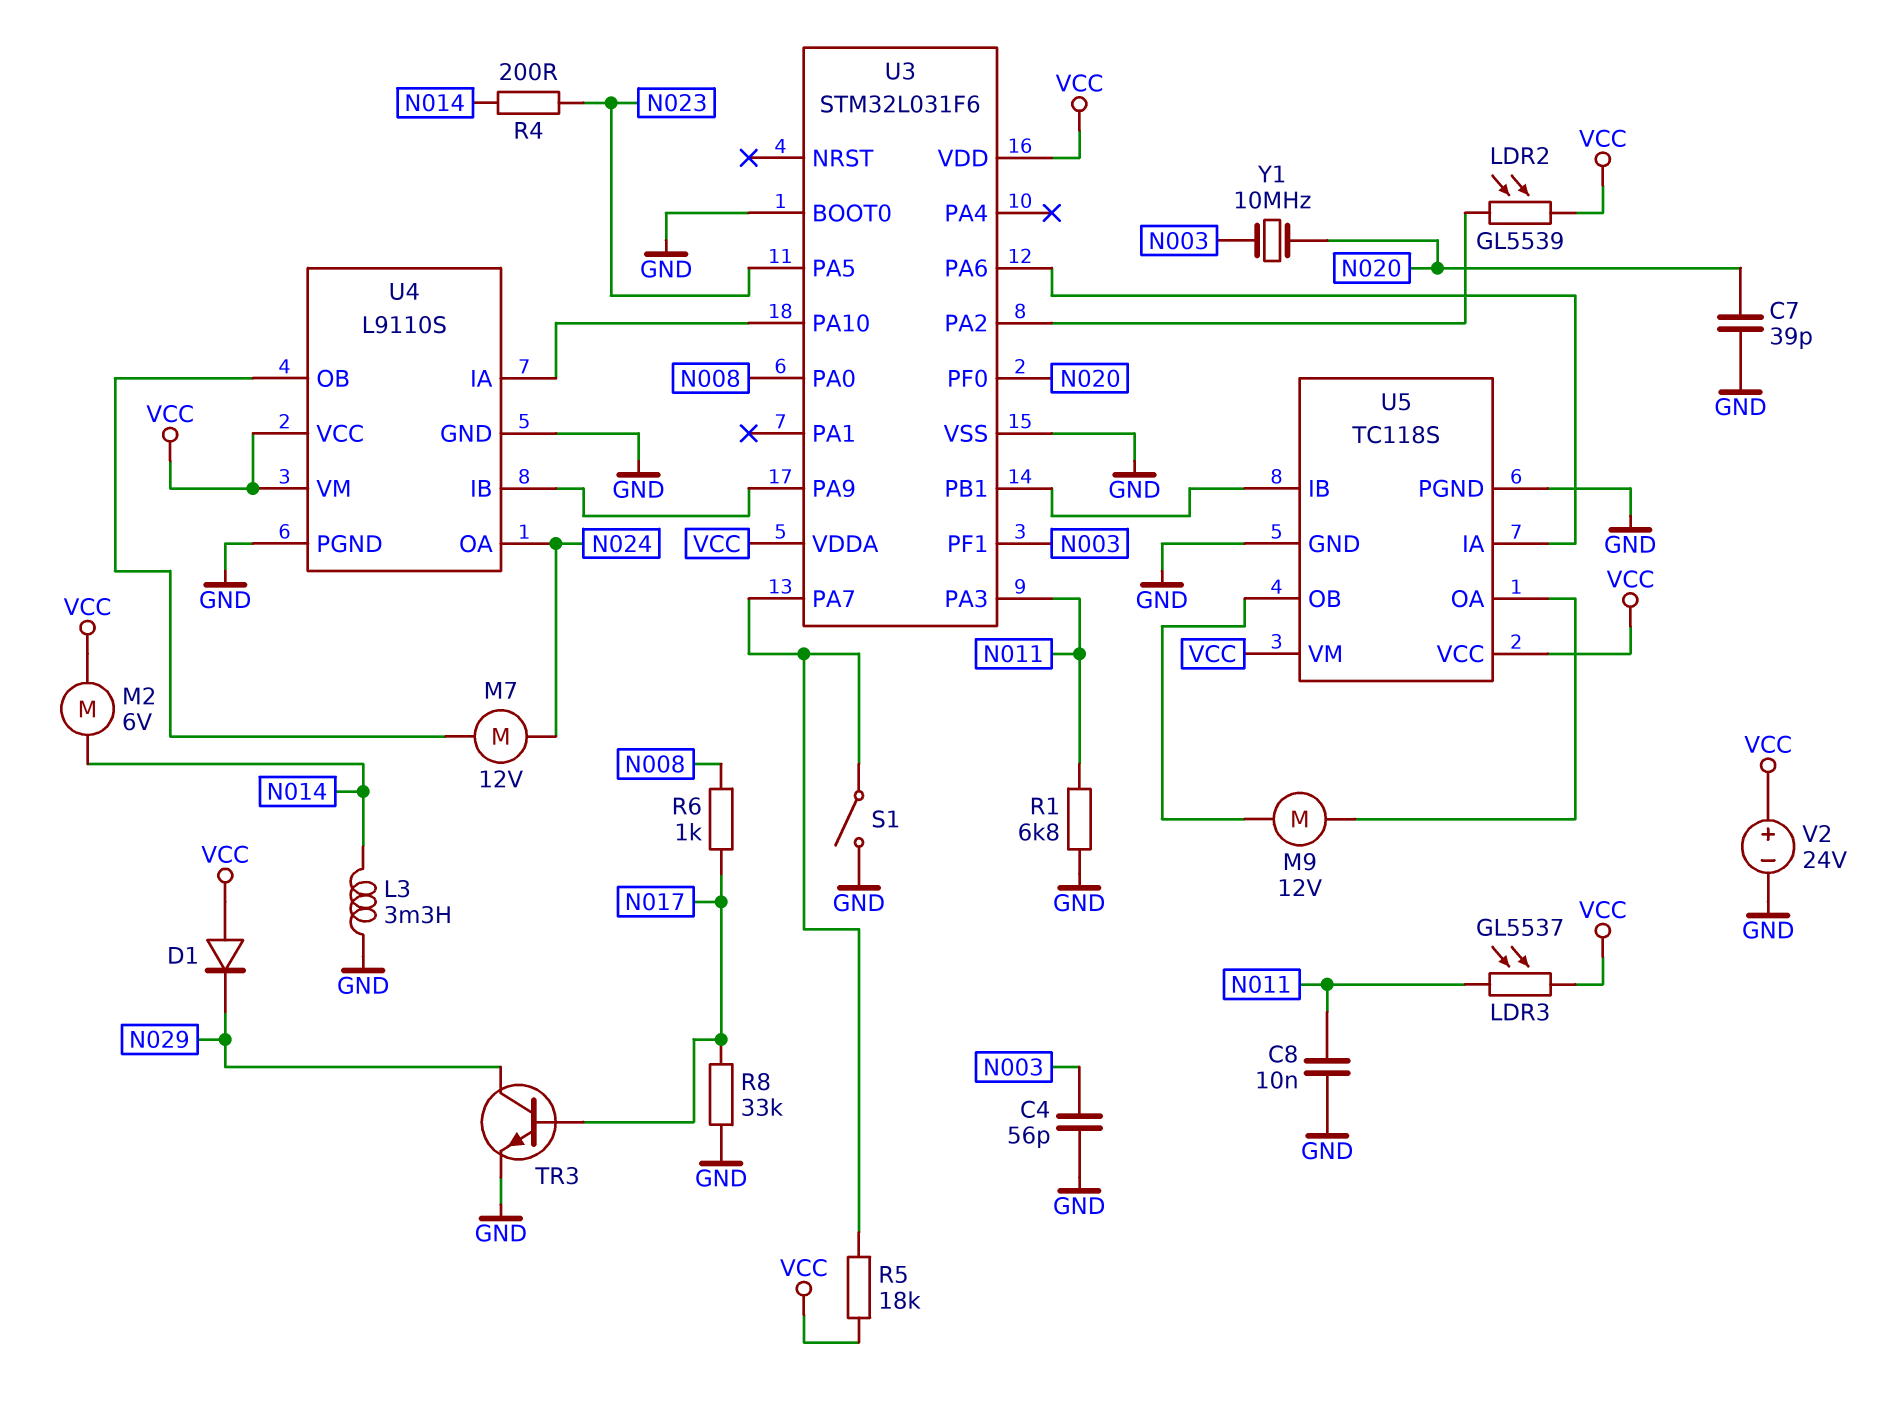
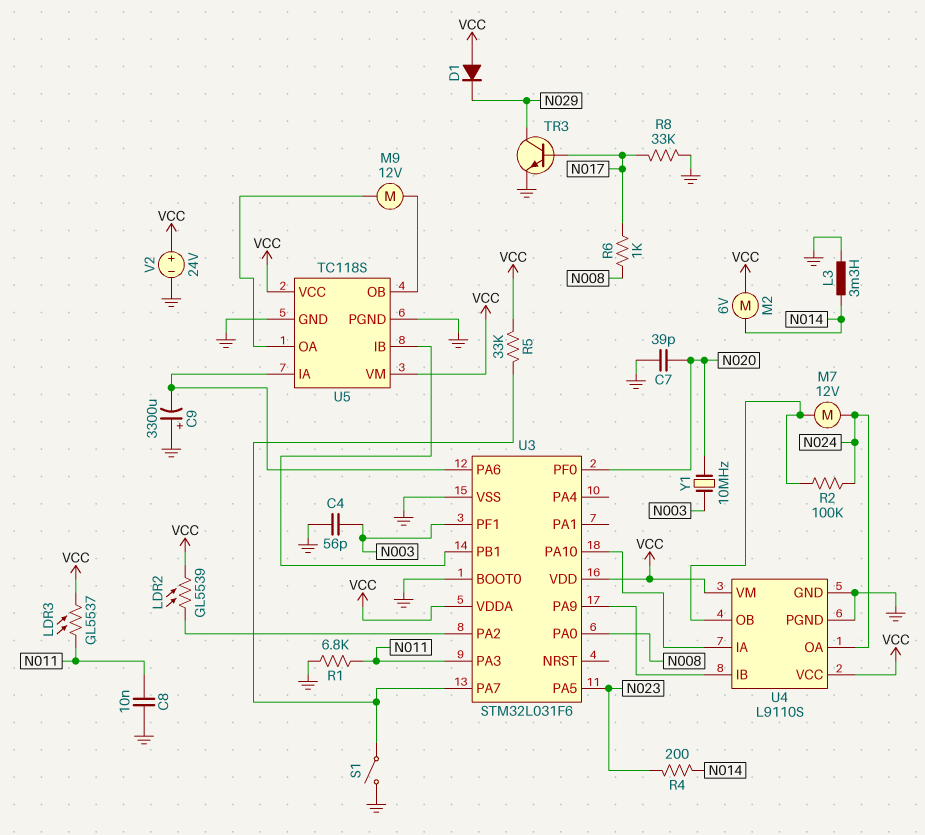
C9: none -> 3300uF (plus GND, minus U3/PA6)
R2: none -> 100k (N024, U4/OB)
R5: 18k (U3/PA7, VCC) -> 33k (U3/PA7, VCC)

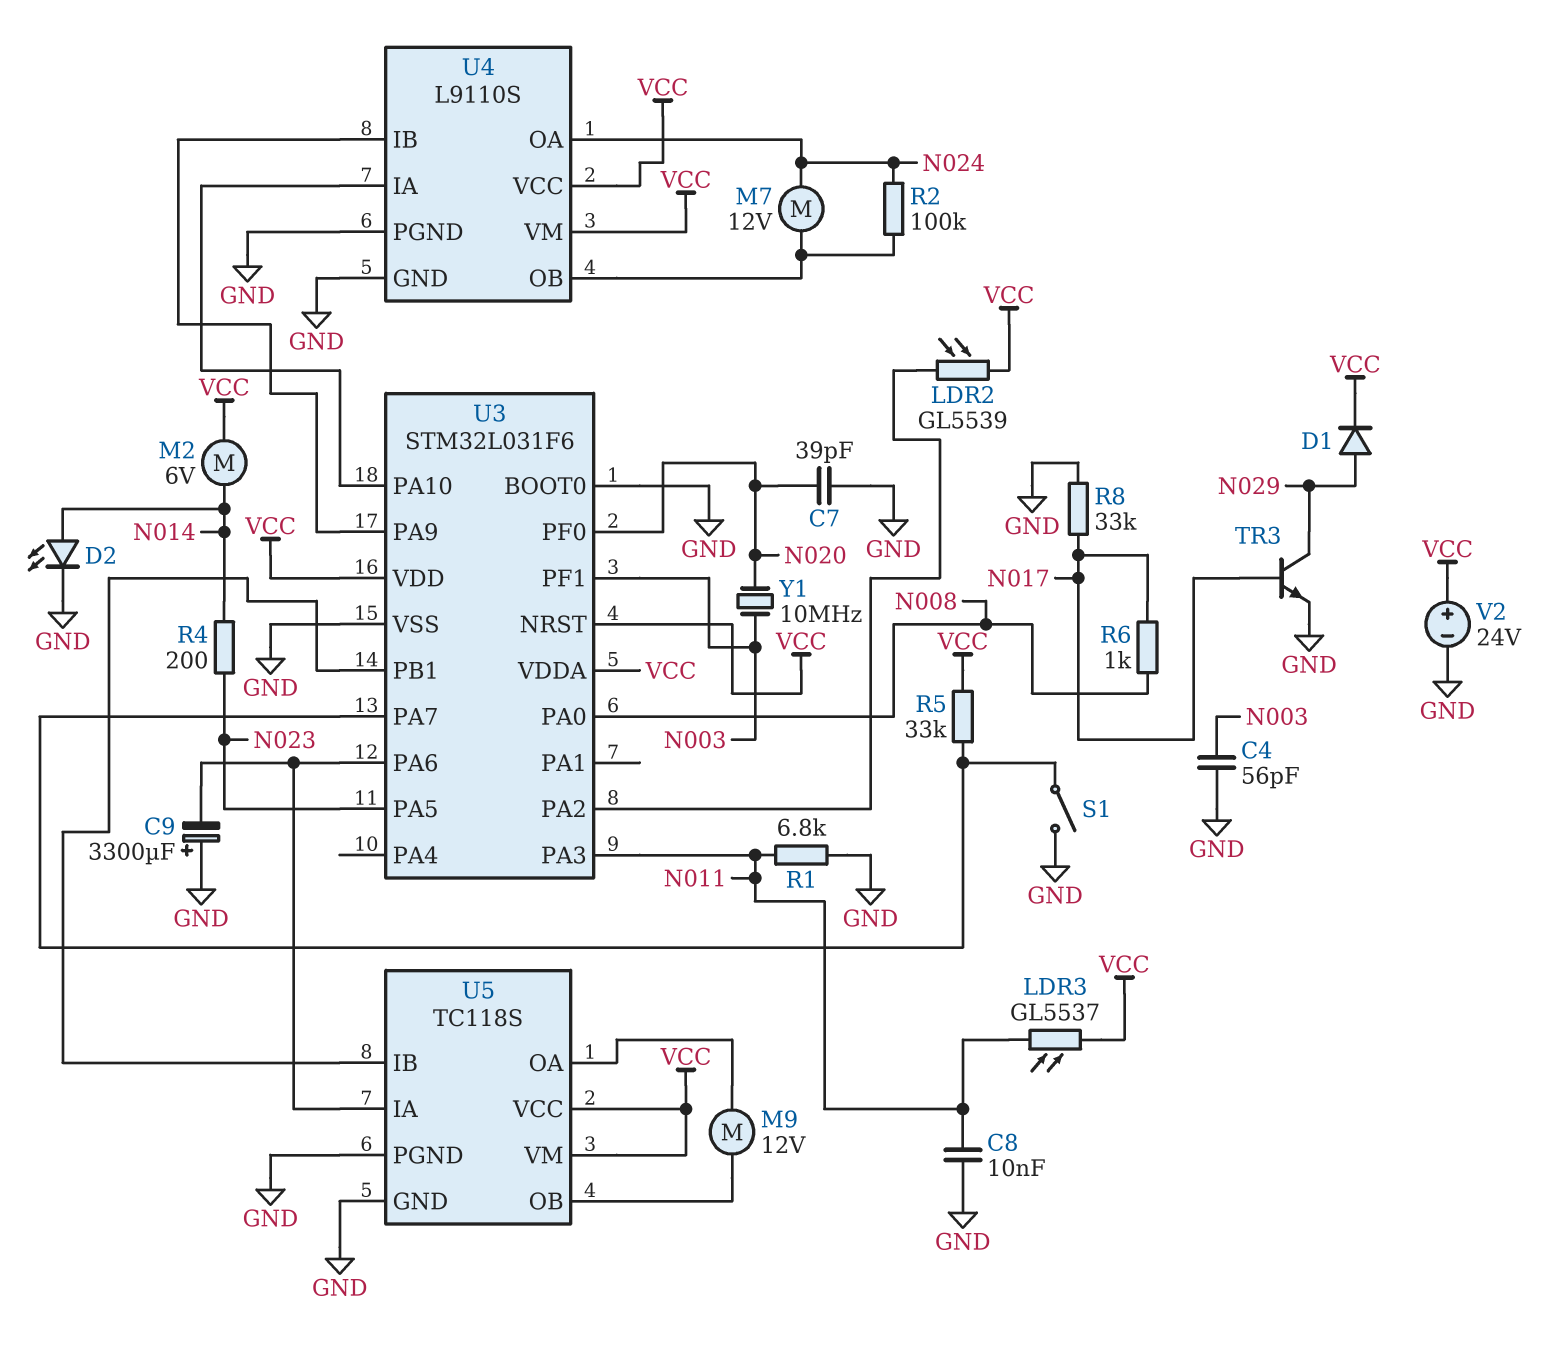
D1: diode (A VCC, K N029) -> diode (A N029, K VCC)
D2: none -> LED (A N014, K GND)
L3: 3.3mH (GND, N014) -> none
U3 pin NRST: none -> VCC

